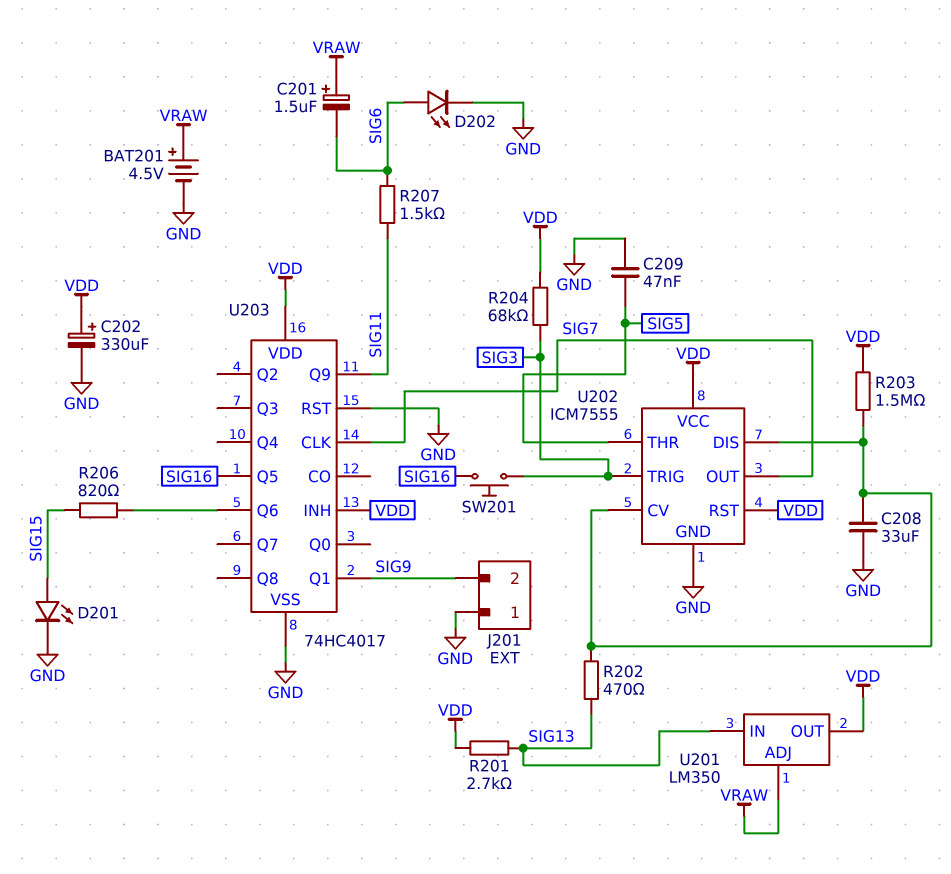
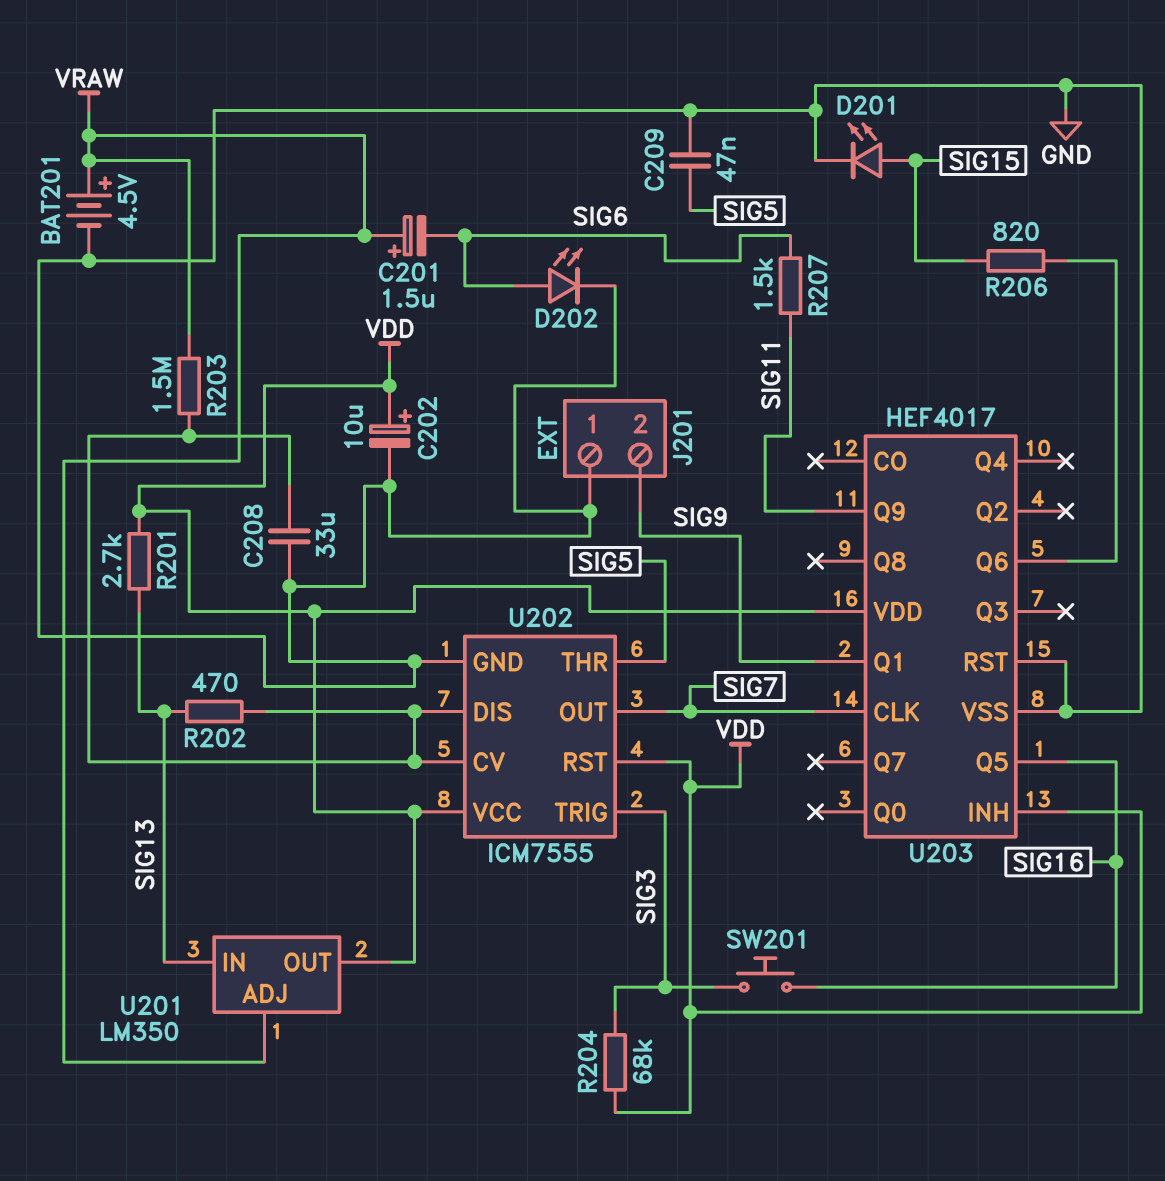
C202: 330uF (plus VDD, minus GND) -> 10uF (plus VDD, minus GND)
R203: 1.5M (U202/CV, VDD) -> 1.5M (U202/CV, VRAW)
U203: 74HC4017 -> HEF4017

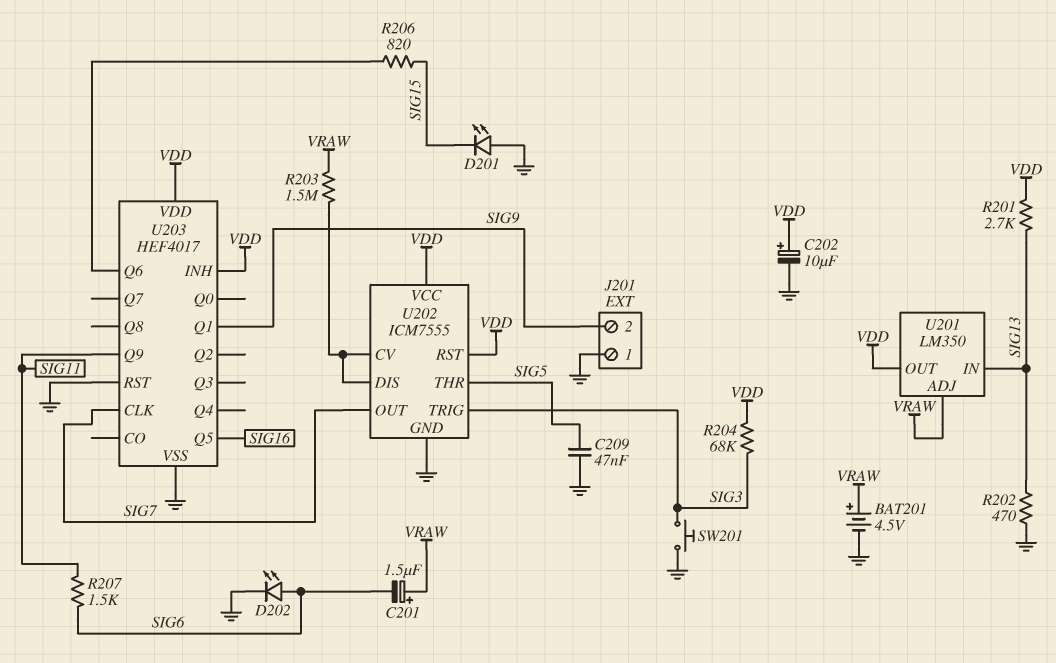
C208: 33uF (GND, U202/CV) -> none
D201: LED (A SIG15, K GND) -> LED (A GND, K SIG15)
R202: 470 (SIG13, U202/CV) -> 470 (GND, SIG13)
SW201: button (SIG3, SIG16) -> button (GND, SIG3)

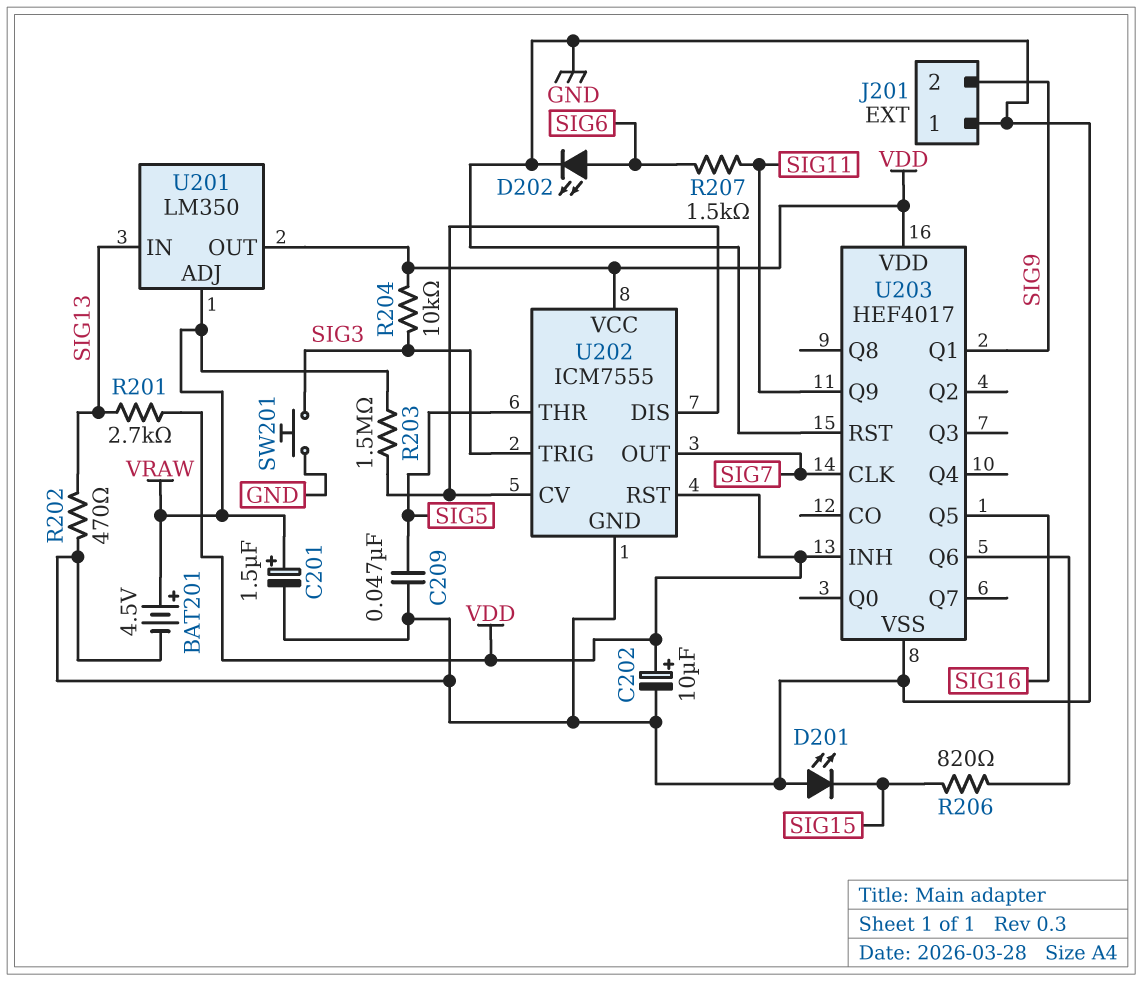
C201: 1.5uF (plus VRAW, minus SIG6) -> 1.5uF (plus VRAW, minus GND)
R204: 68k (SIG3, VDD) -> 10k (SIG3, VDD)

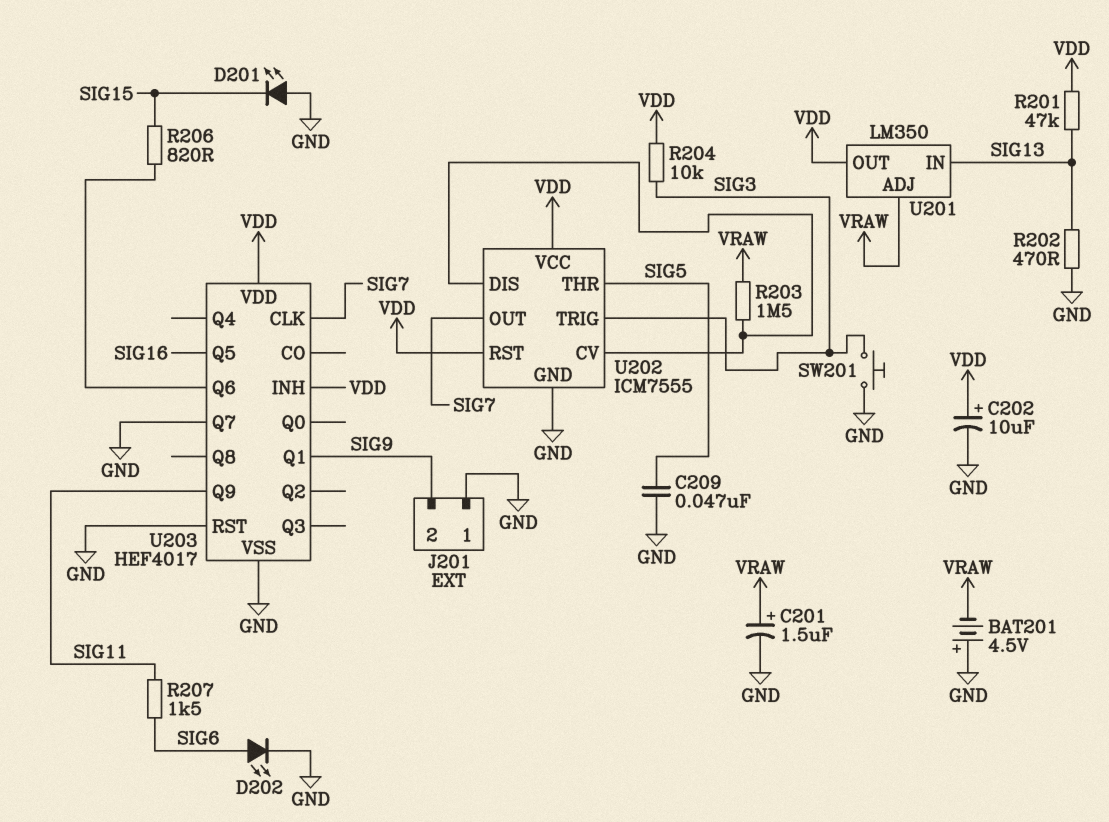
BAT201: 4.5V (plus VRAW, minus GND) -> 4.5V (plus GND, minus VRAW)
R201: 2.7k (SIG13, VDD) -> 47k (SIG13, VDD)
U203 pin Q7: none -> GND

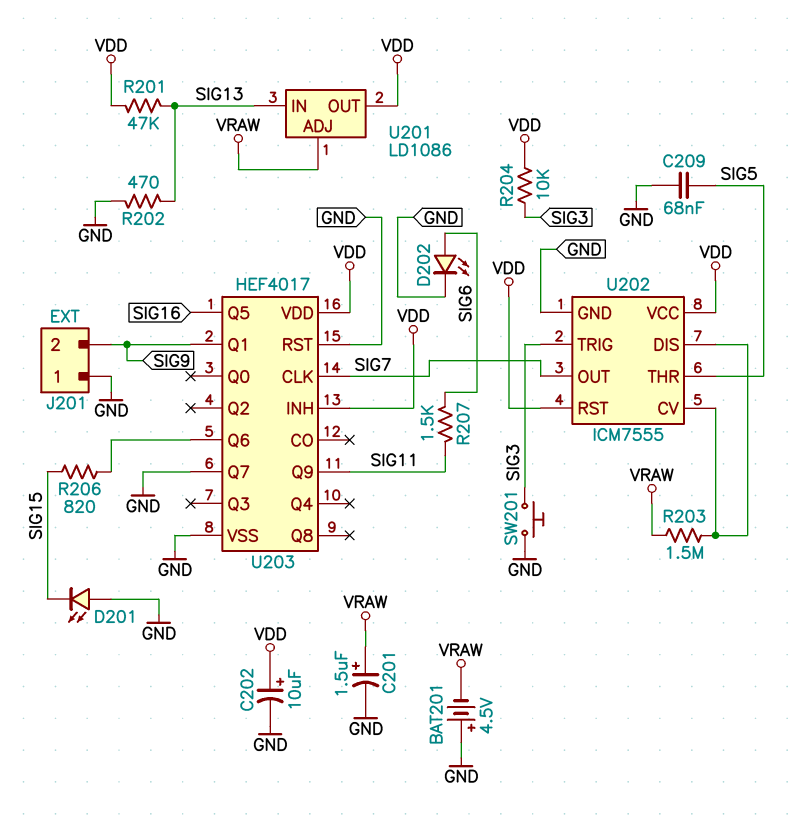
C209: 47nF (GND, SIG5) -> 68nF (GND, SIG5)
U201: LM350 -> LD1086

